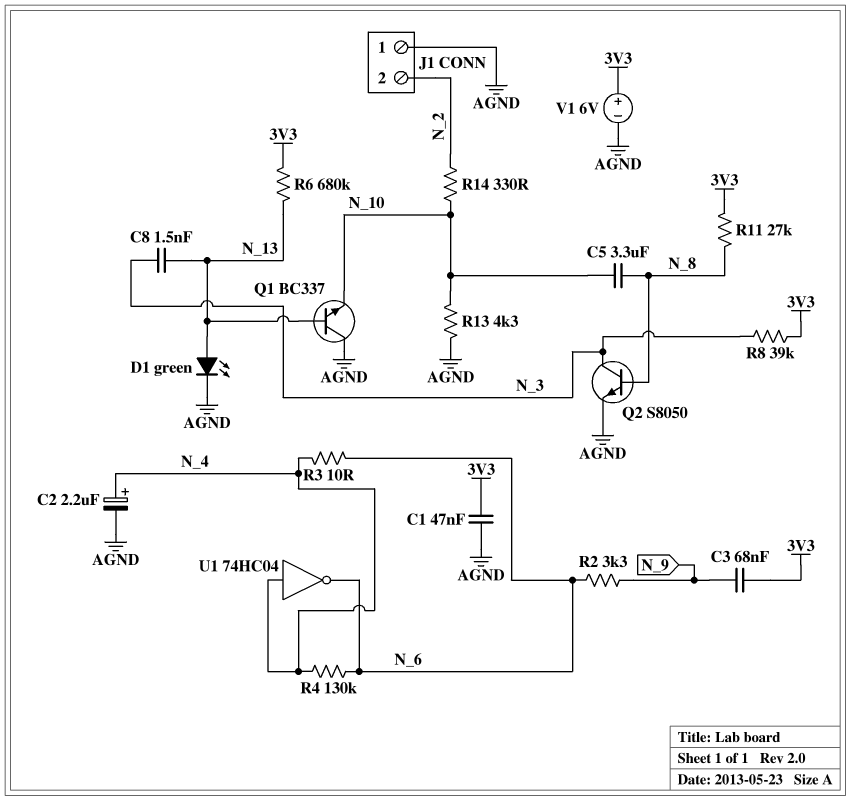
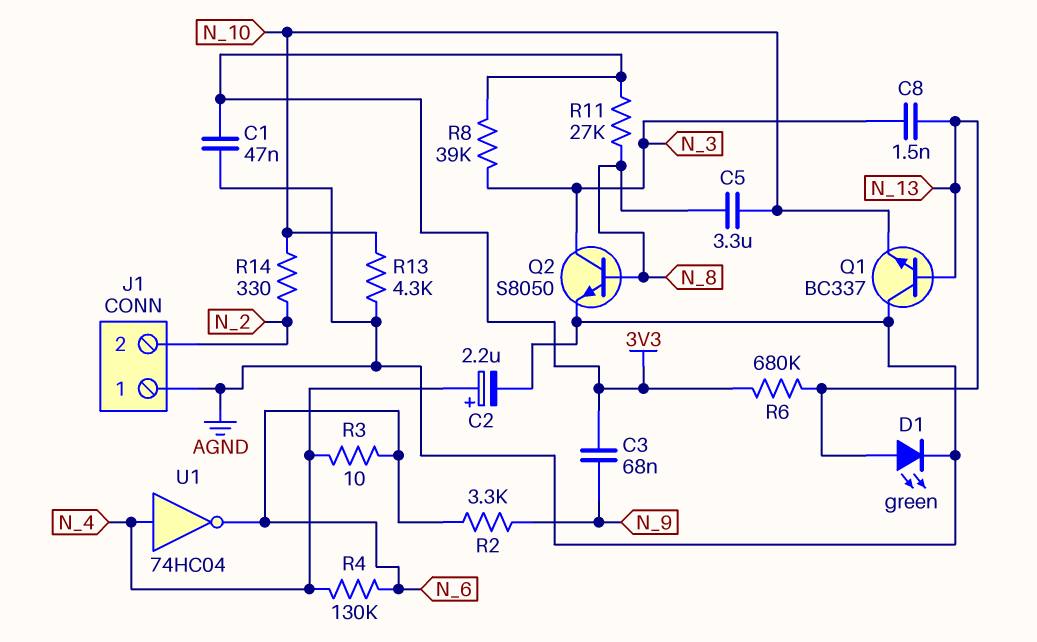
V1: 6V (plus 3V3, minus AGND) -> none

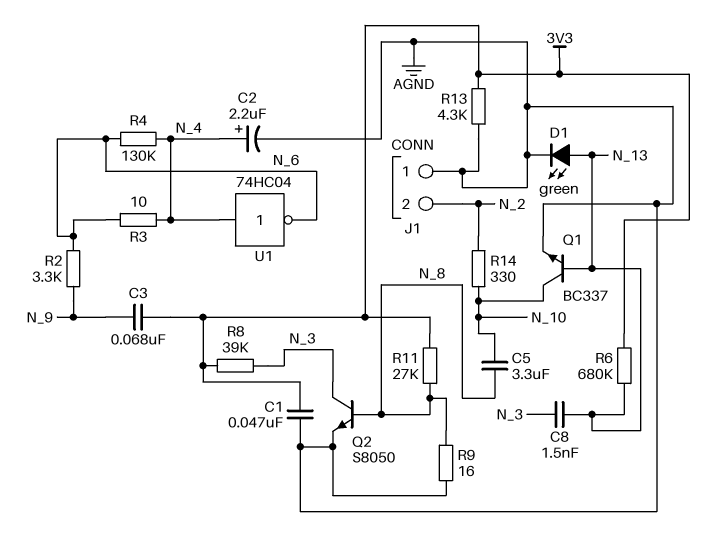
Q1: NPN BC337 (B N_13, C AGND, E N_10) -> NPN BC337 (B N_13, C N_10, E AGND)
R9: none -> 16 (AGND, N_8)
R13: 4.3k (AGND, N_10) -> 4.3k (3V3, AGND)

